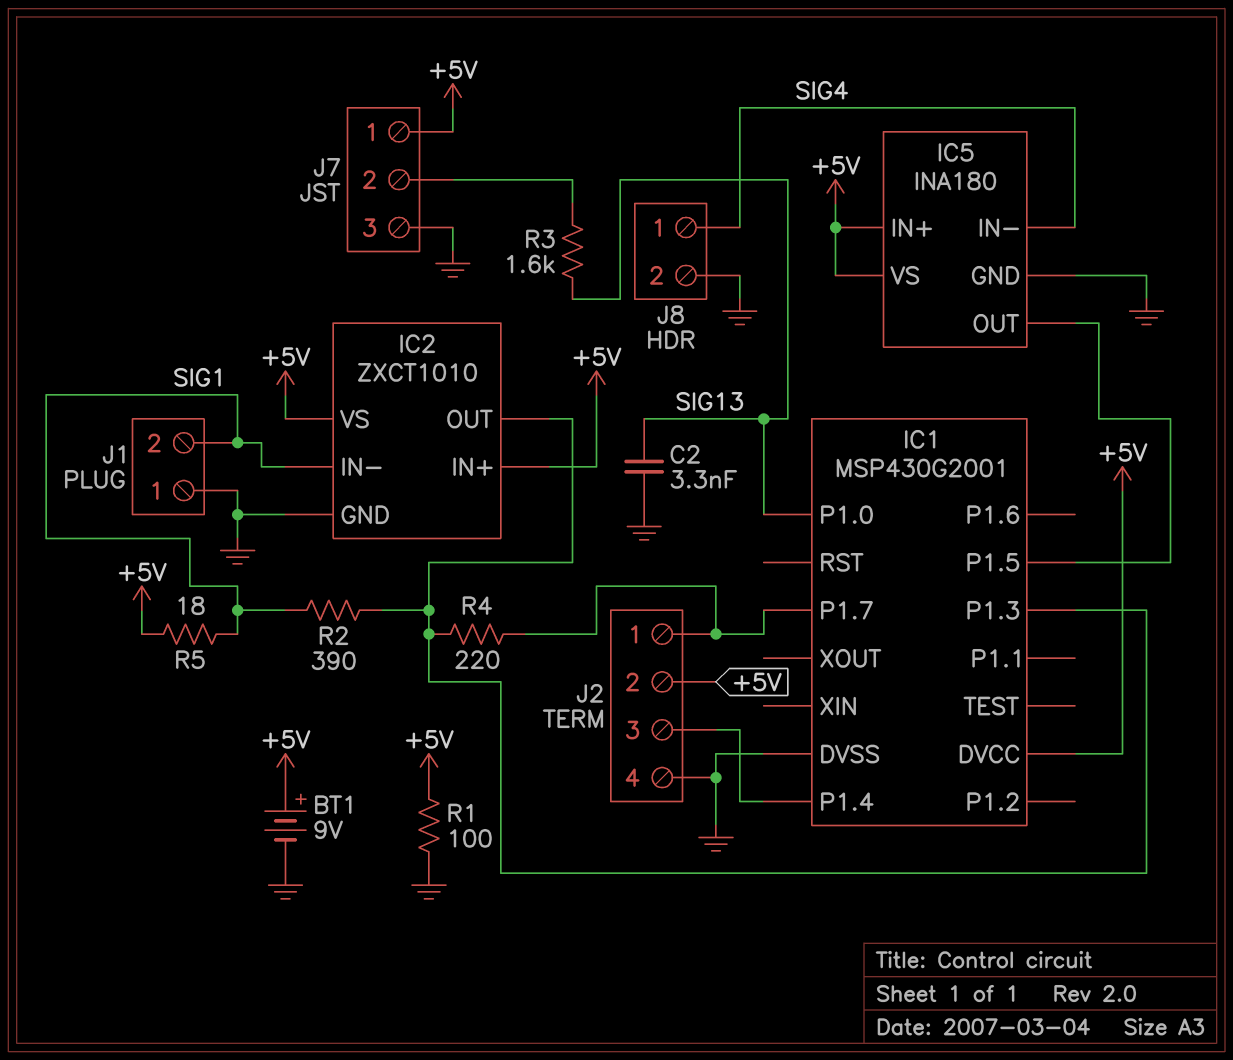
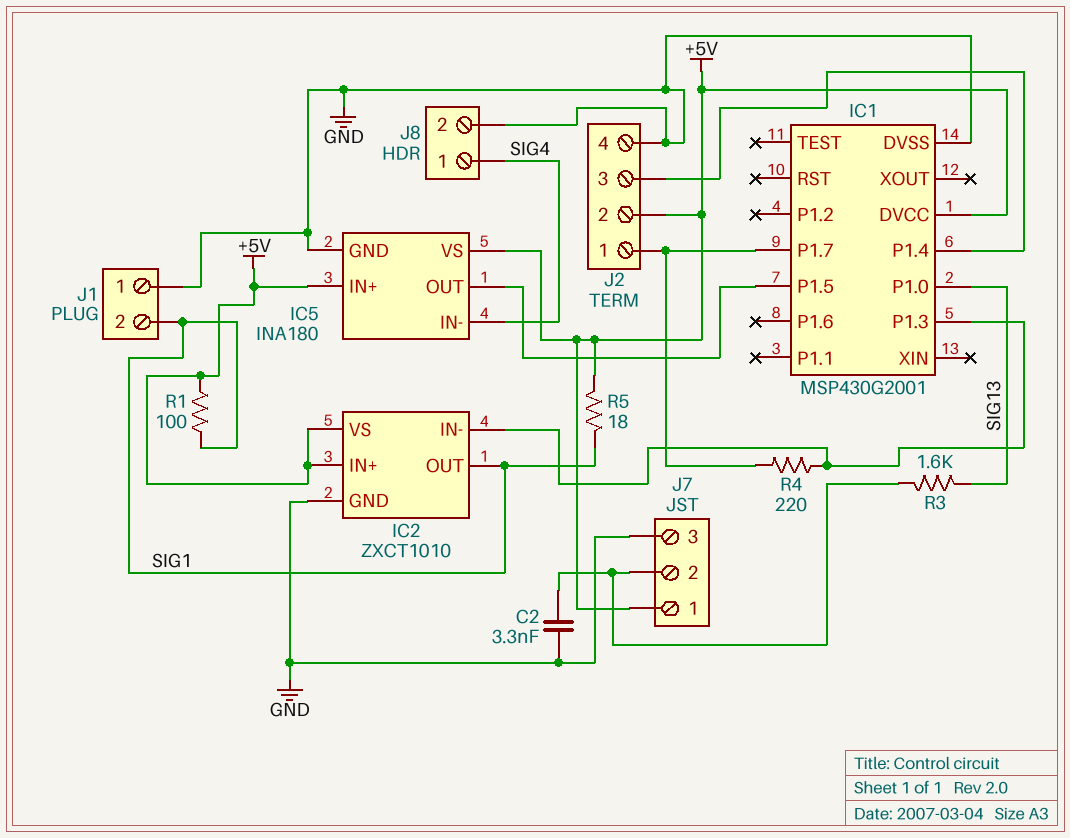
BT1: 9V (plus +5V, minus GND) -> none
C2: 3.3nF (GND, SIG13) -> 3.3nF (GND, J7/2)
IC2 pin IN-: SIG1 -> IC1/P1.3
IC2 pin OUT: IC1/P1.3 -> SIG1
R1: 100 (+5V, GND) -> 100 (+5V, SIG1)
R2: 390 (IC1/P1.3, SIG1) -> none

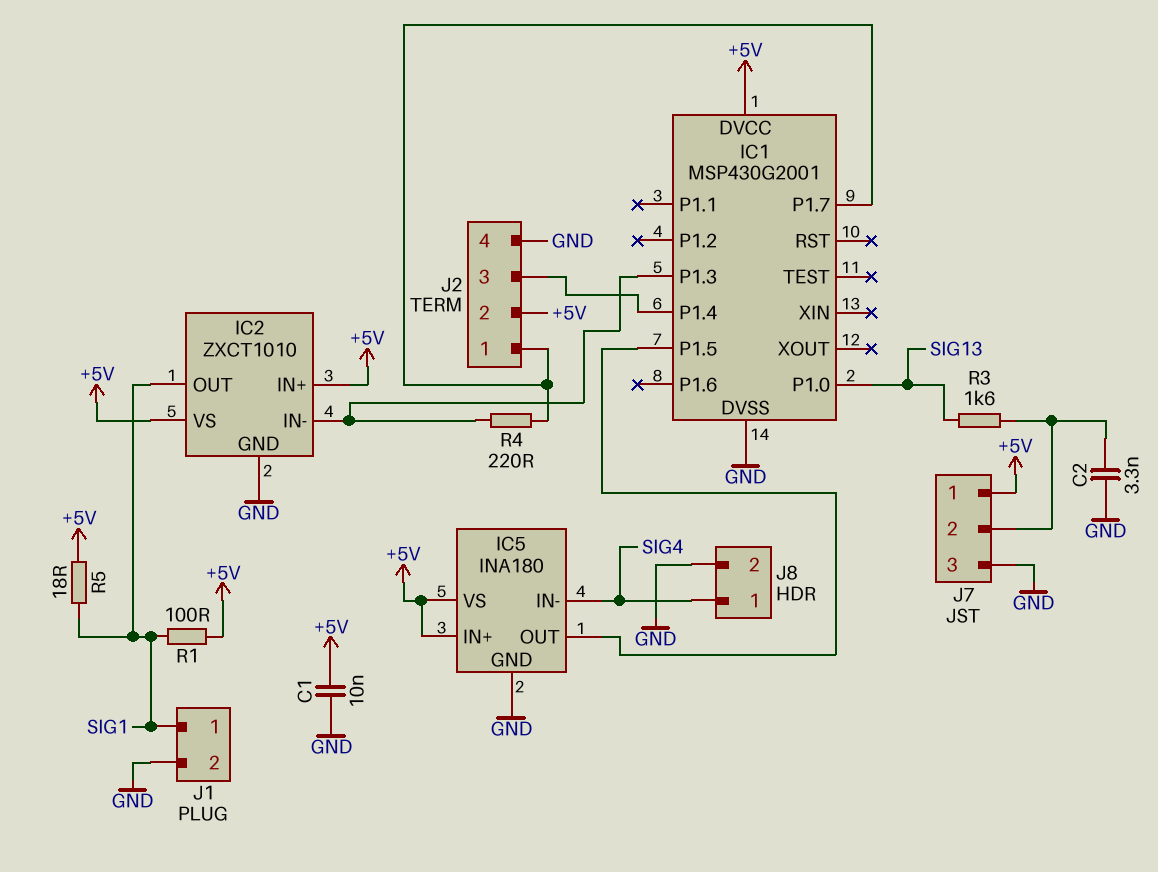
C1: none -> 10nF (+5V, GND)
J1 pin 1: GND -> SIG1
J1 pin 2: SIG1 -> GND

